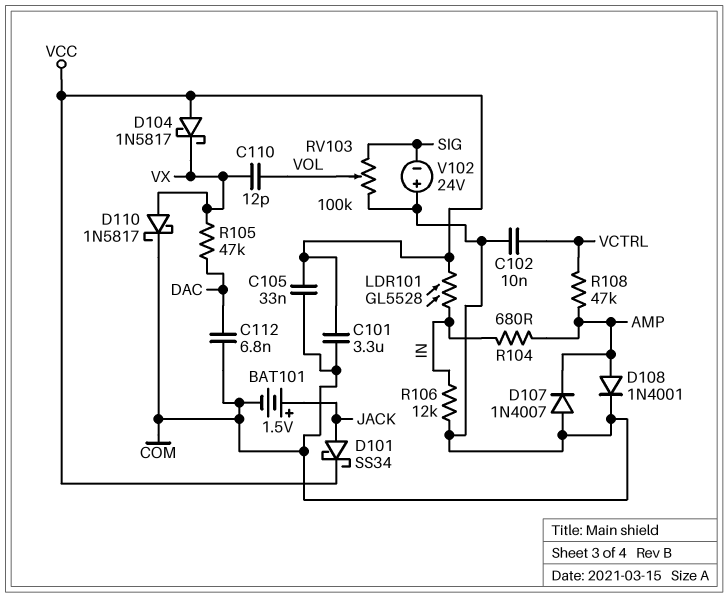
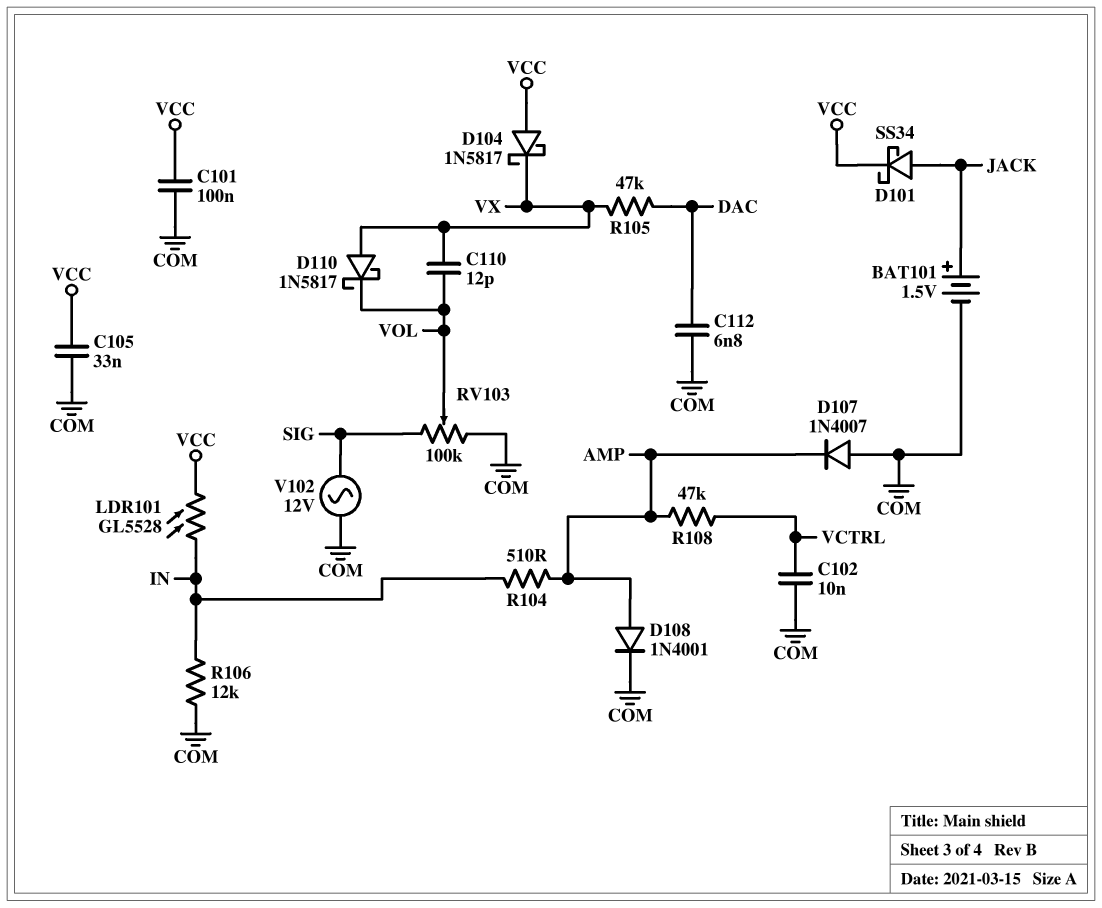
C101: 3.3uF (COM, VCC) -> 100nF (COM, VCC)
D110: schottky 1N5817 (A VX, K COM) -> schottky 1N5817 (A VX, K VOL)
R104: 680 (AMP, IN) -> 510 (AMP, IN)
V102: 24V (plus COM, minus SIG) -> AC 12V (COM, SIG)

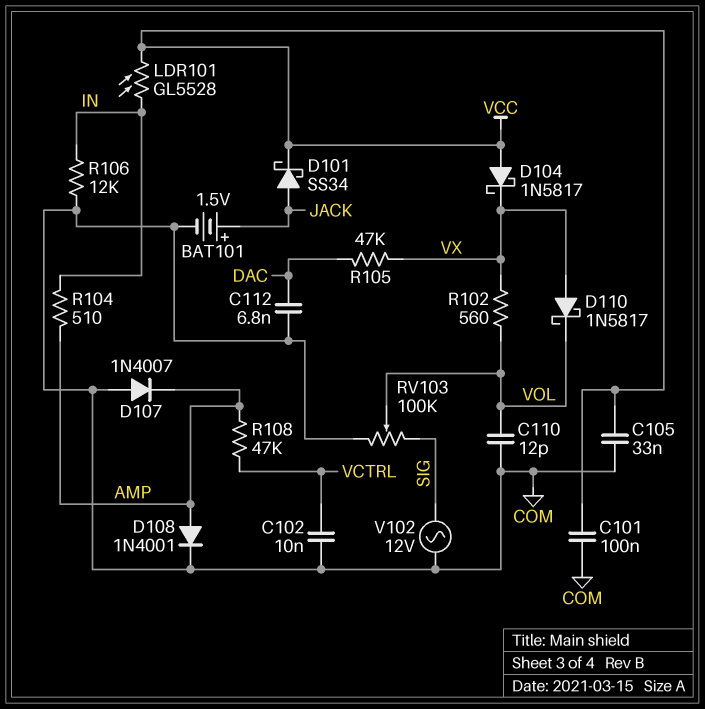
C110: 12pF (VOL, VX) -> 12pF (COM, VOL)
R102: none -> 560 (VOL, VX)

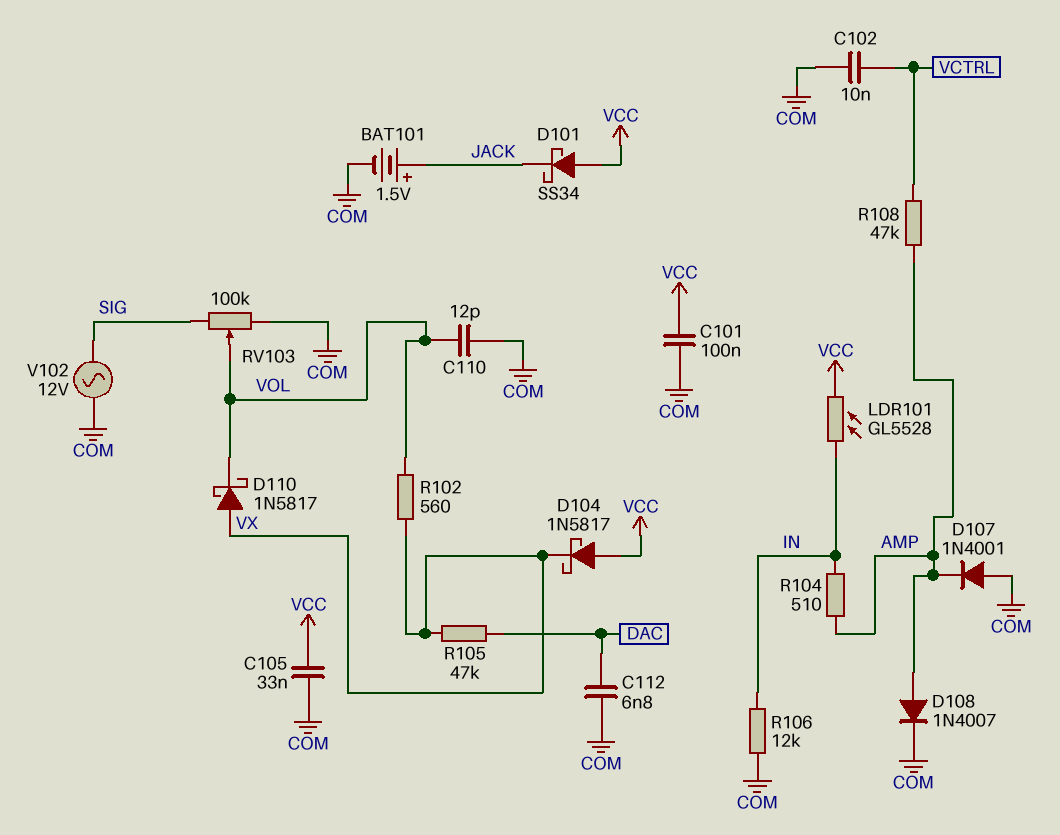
D101: schottky SS34 (A JACK, K VCC) -> schottky SS34 (A VCC, K JACK)
D107: diode 1N4007 (A COM, K AMP) -> diode 1N4001 (A COM, K AMP)
D108: diode 1N4001 (A AMP, K COM) -> diode 1N4007 (A AMP, K COM)

